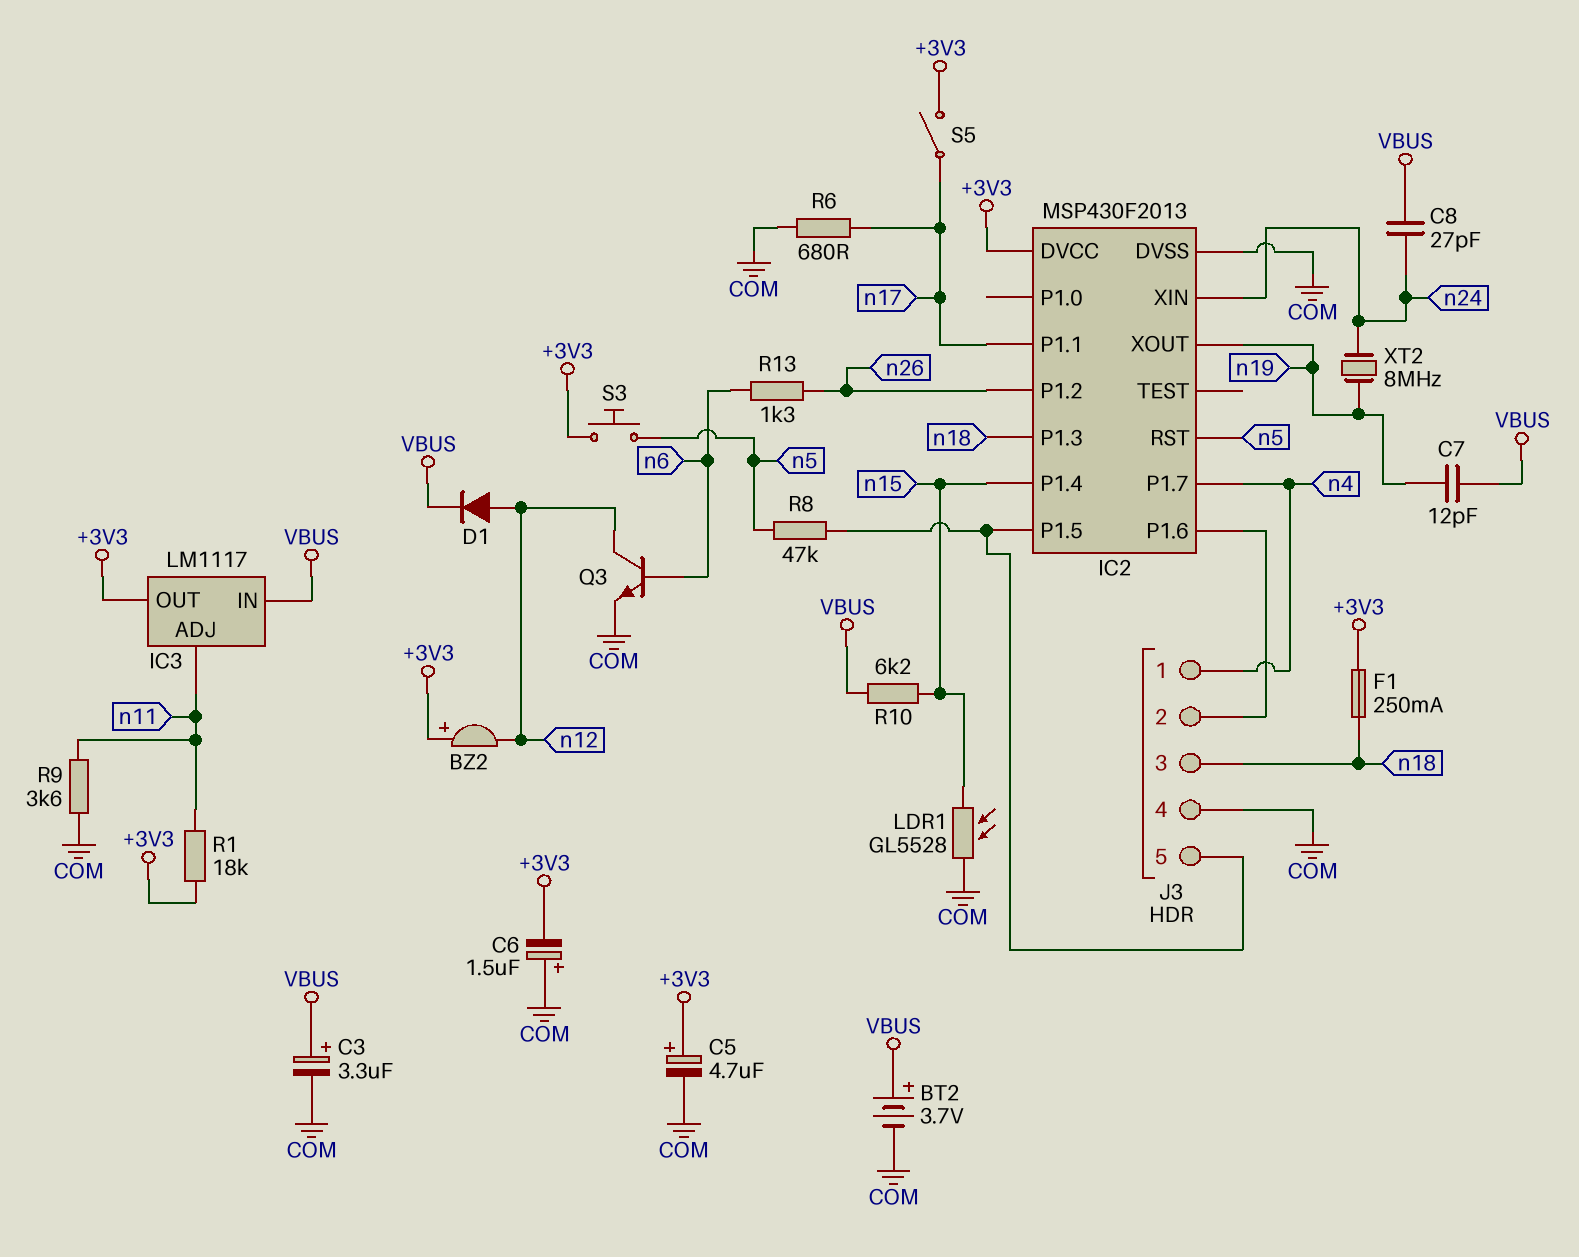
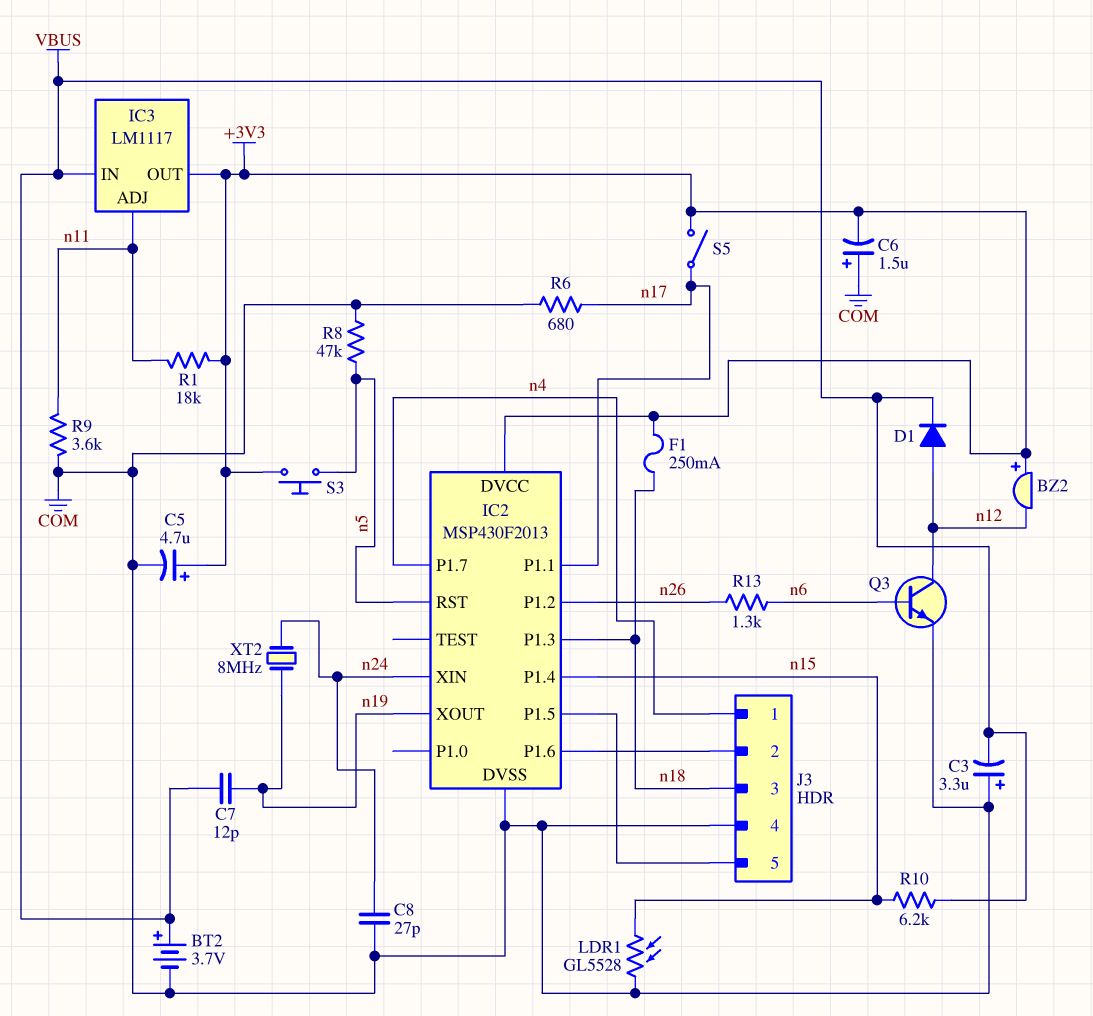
C3: 3.3uF (plus VBUS, minus COM) -> 3.3uF (plus COM, minus VBUS)
C8: 27pF (VBUS, n24) -> 27pF (COM, n24)
R8: 47k (IC2/P1.5, n5) -> 47k (COM, n5)

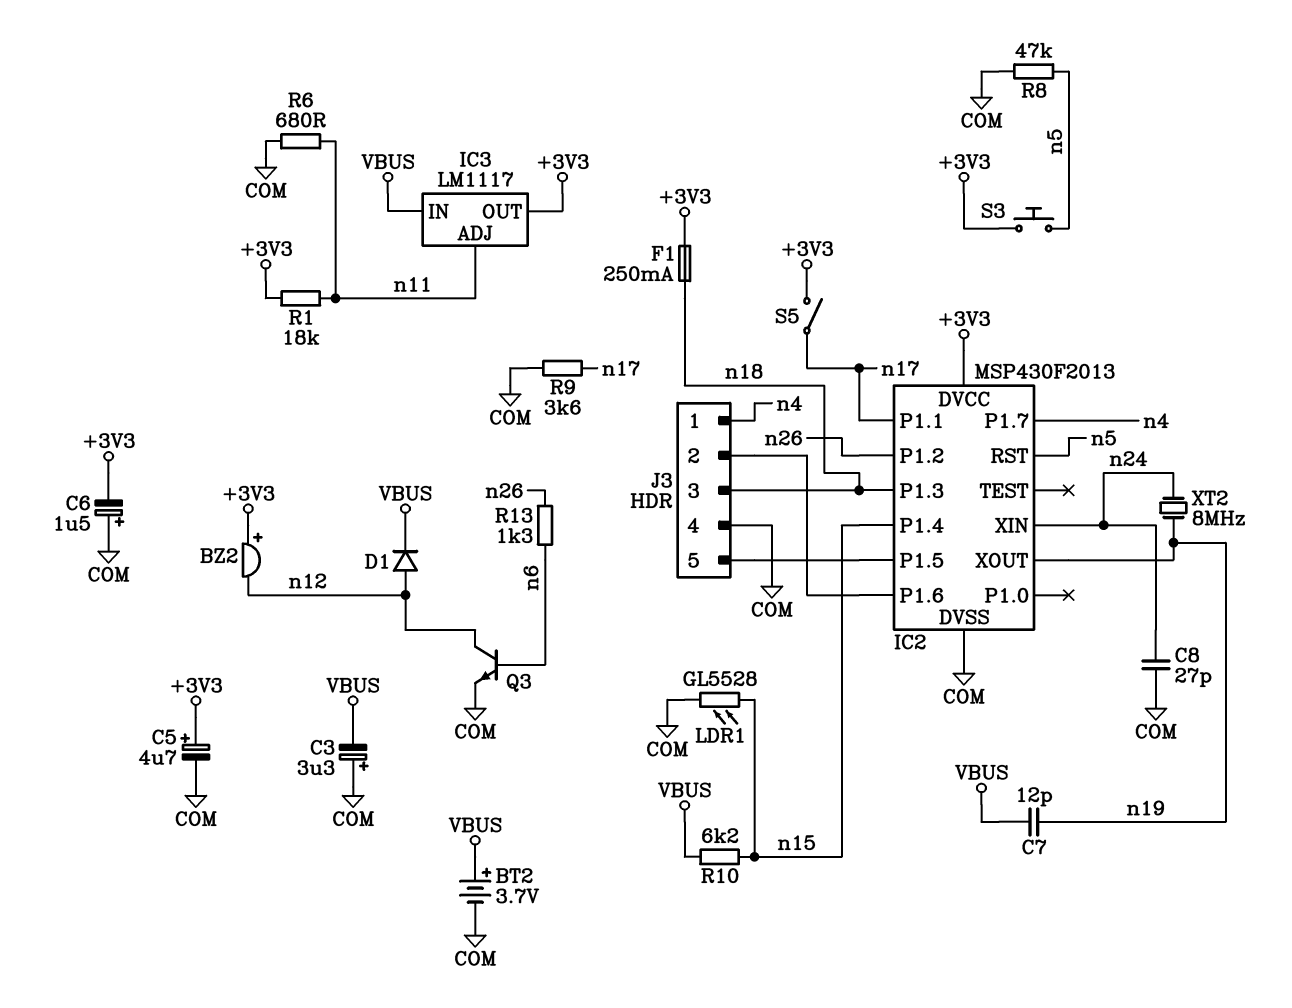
R6: 680 (COM, n17) -> 680 (COM, n11)
R9: 3.6k (COM, n11) -> 3.6k (COM, n17)

